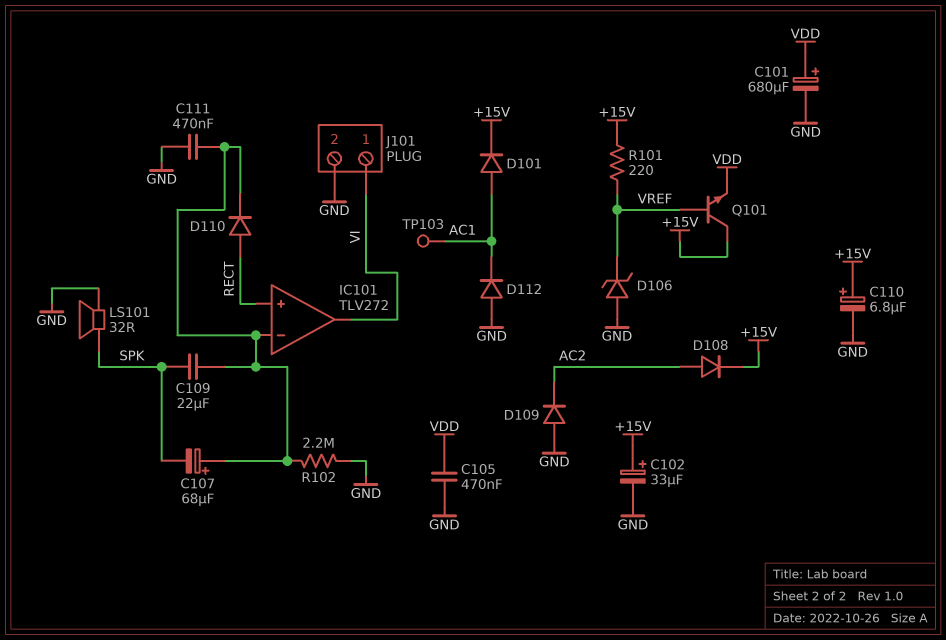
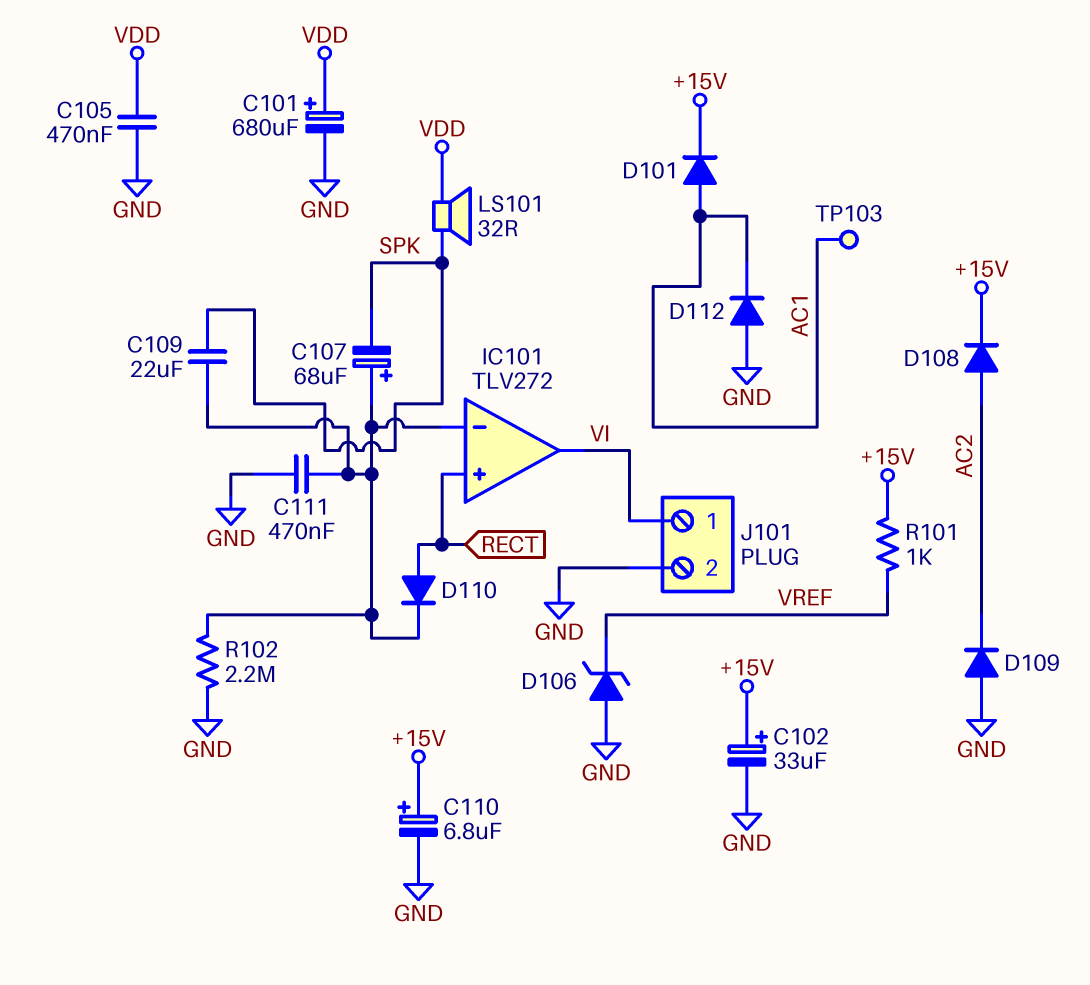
LS101: speaker 32R (GND, SPK) -> speaker 32R (SPK, VDD)
Q101: NPN (B VREF, C +15V, E VDD) -> none
R101: 220 (+15V, VREF) -> 1k (+15V, VREF)

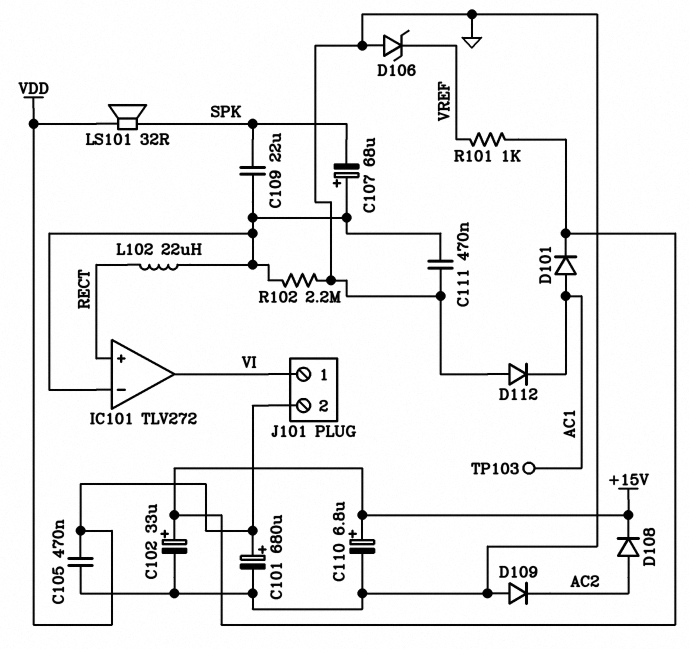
D110: diode (A RECT, K IC101/in-) -> none
J101 pin 2: GND -> VDD
L102: none -> 22uH (IC101/in-, RECT)

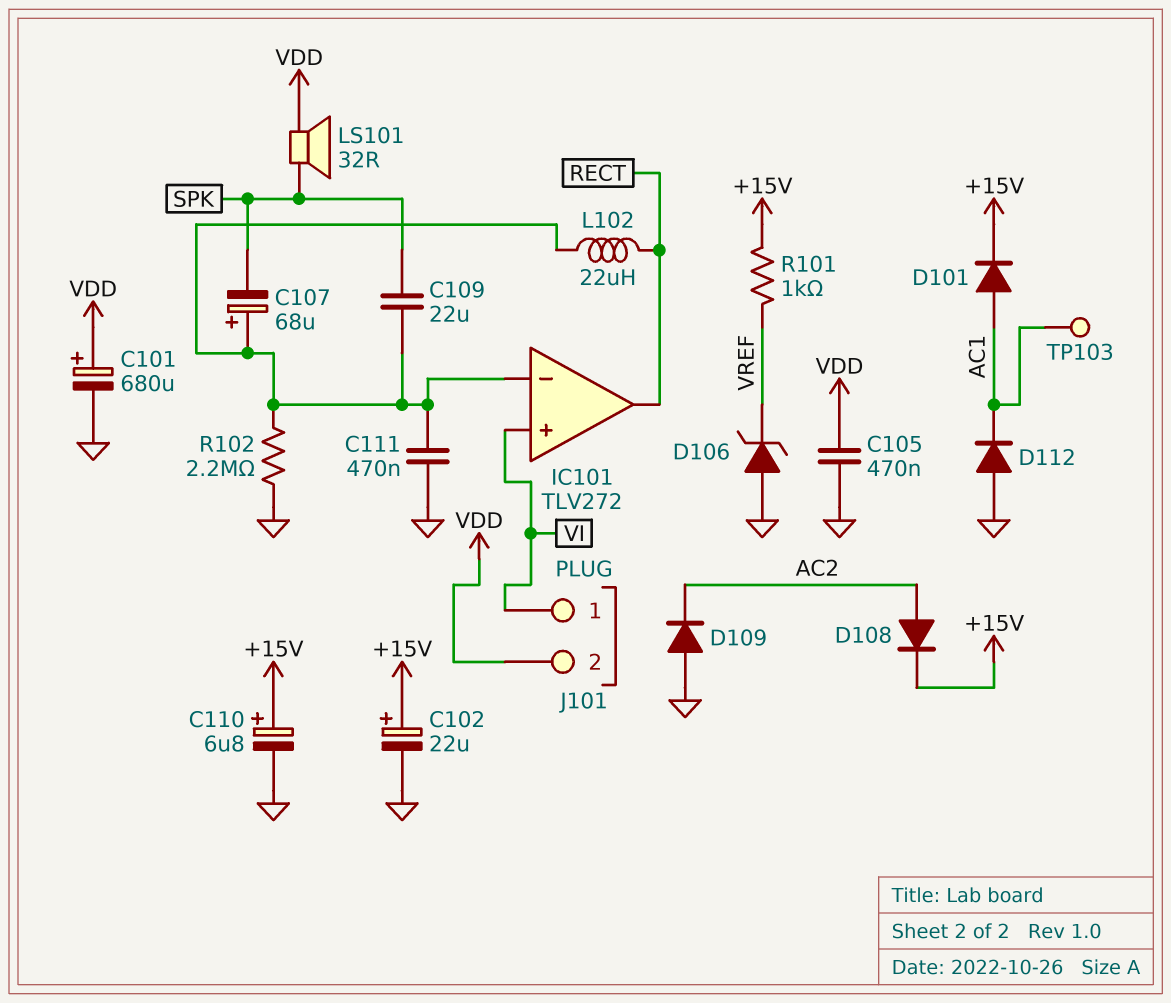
C102: 33uF (plus +15V, minus GND) -> 22uF (plus +15V, minus GND)
IC101 pin in+: RECT -> VI
IC101 pin out: VI -> RECT

